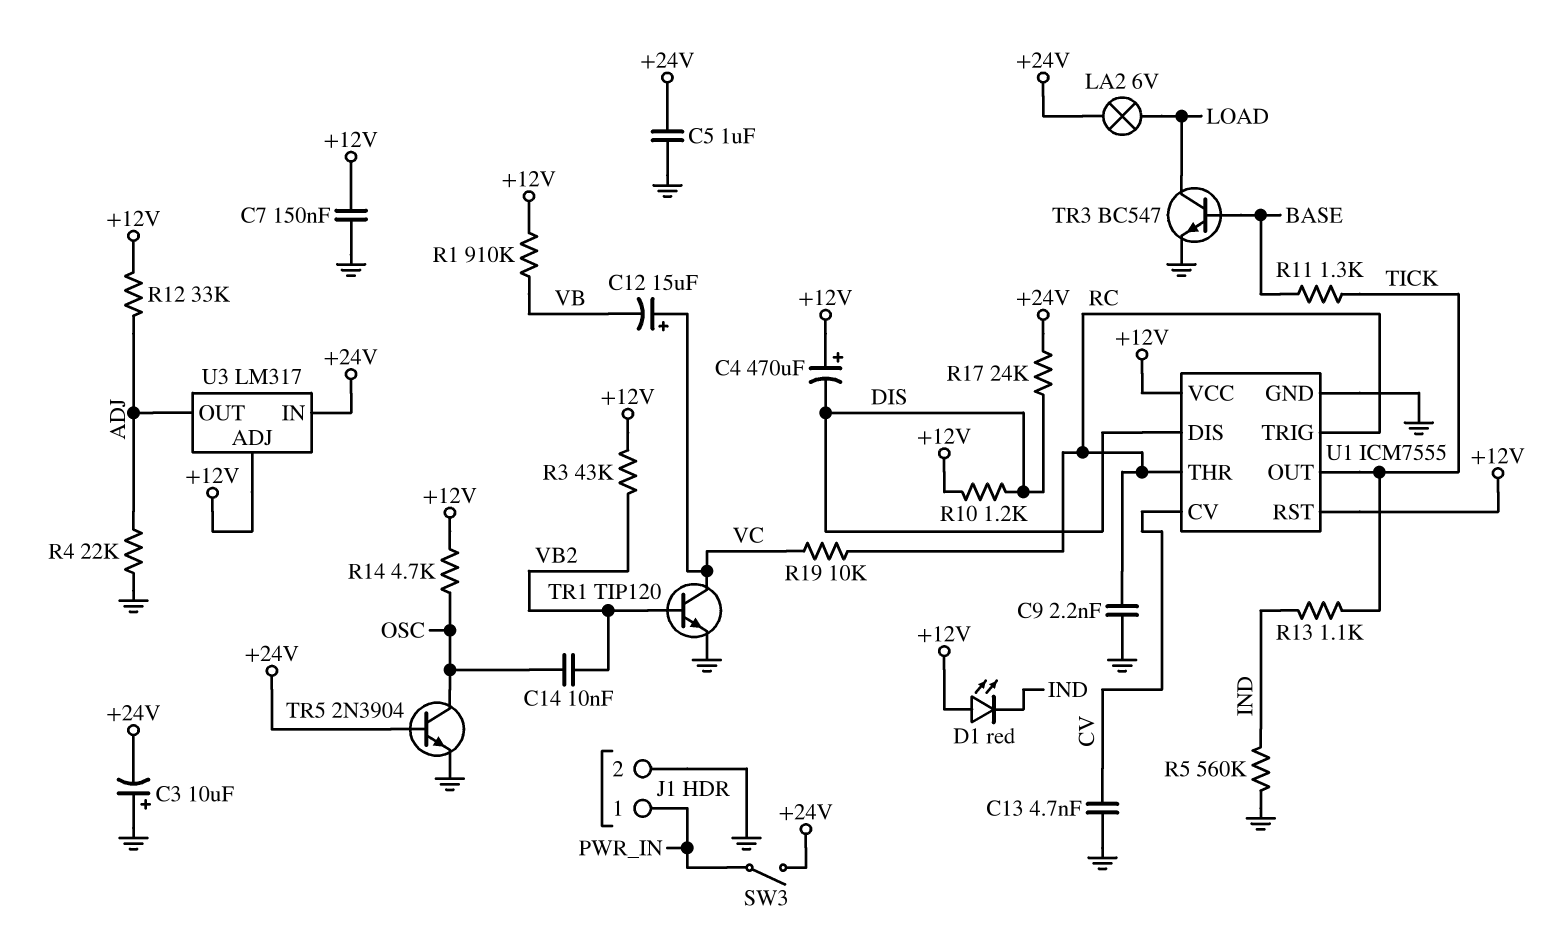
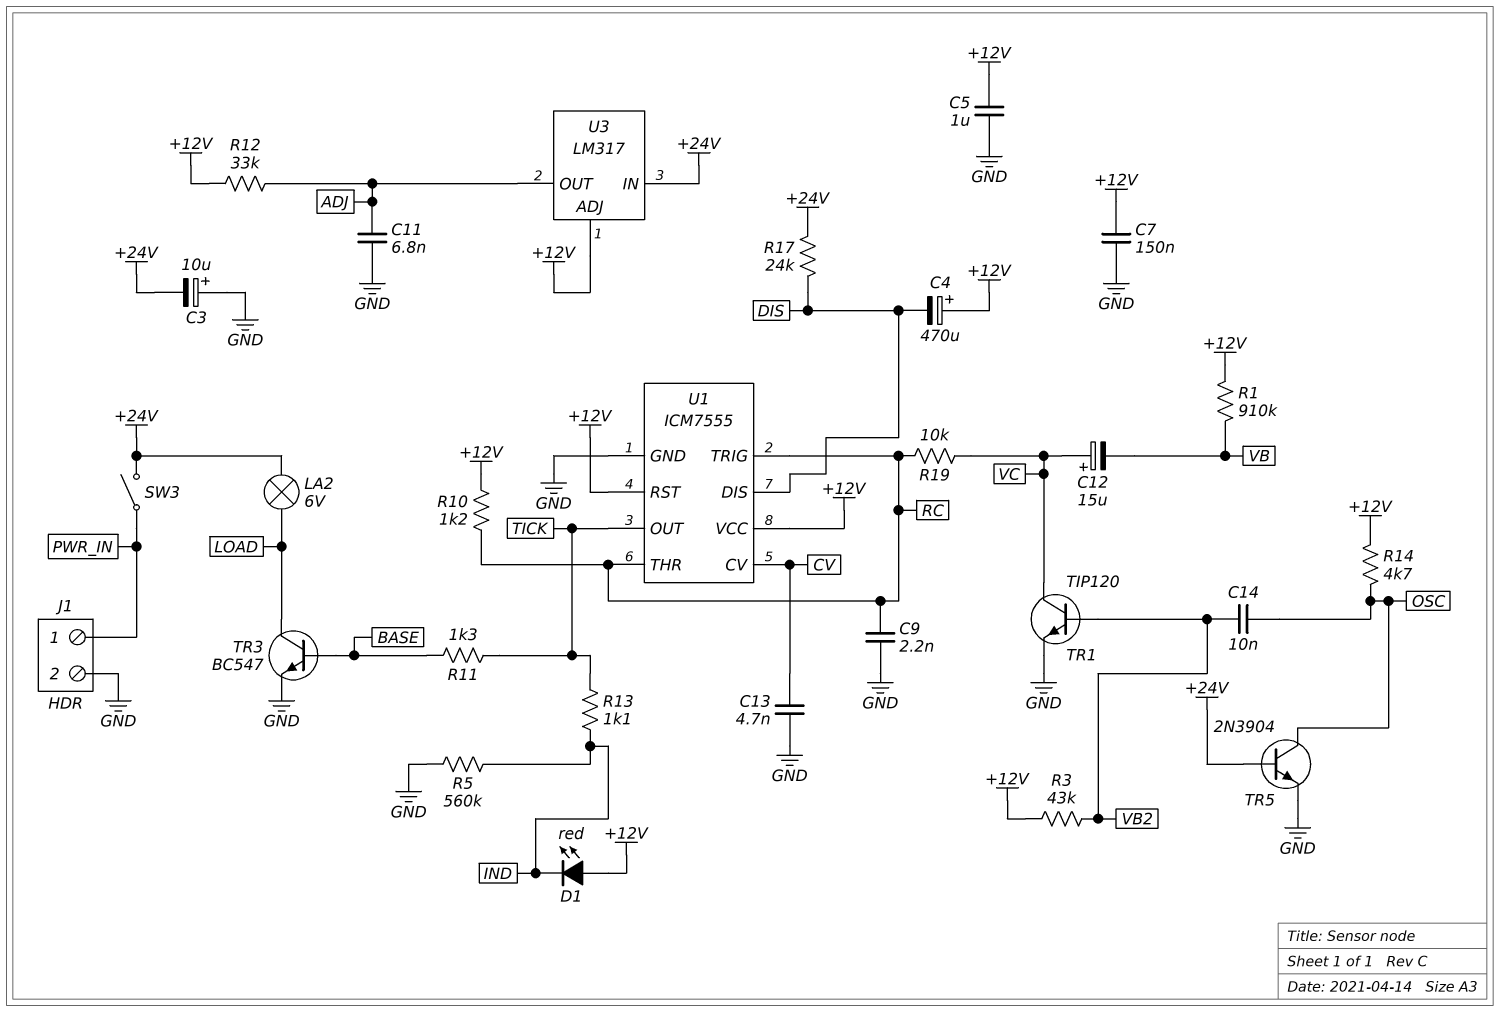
C5: 1uF (+24V, GND) -> 1uF (+12V, GND)
C11: none -> 6.8nF (ADJ, GND)
R4: 22k (ADJ, GND) -> none
R10: 1.2k (+12V, DIS) -> 1.2k (+12V, RC)

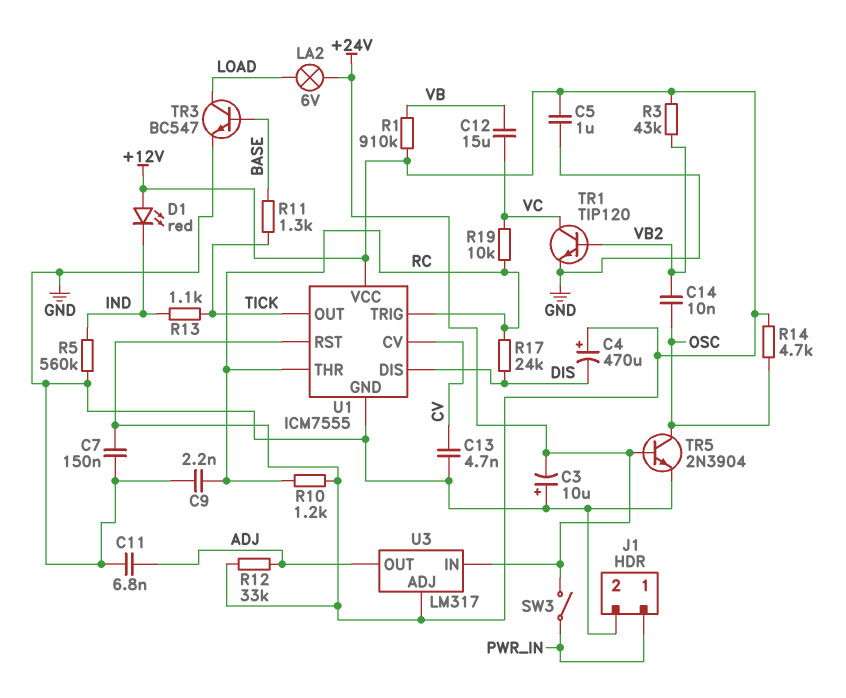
C12: 15uF (plus VC, minus VB) -> 15uF (VB, VC)
R17: 24k (+24V, DIS) -> 24k (DIS, RC)

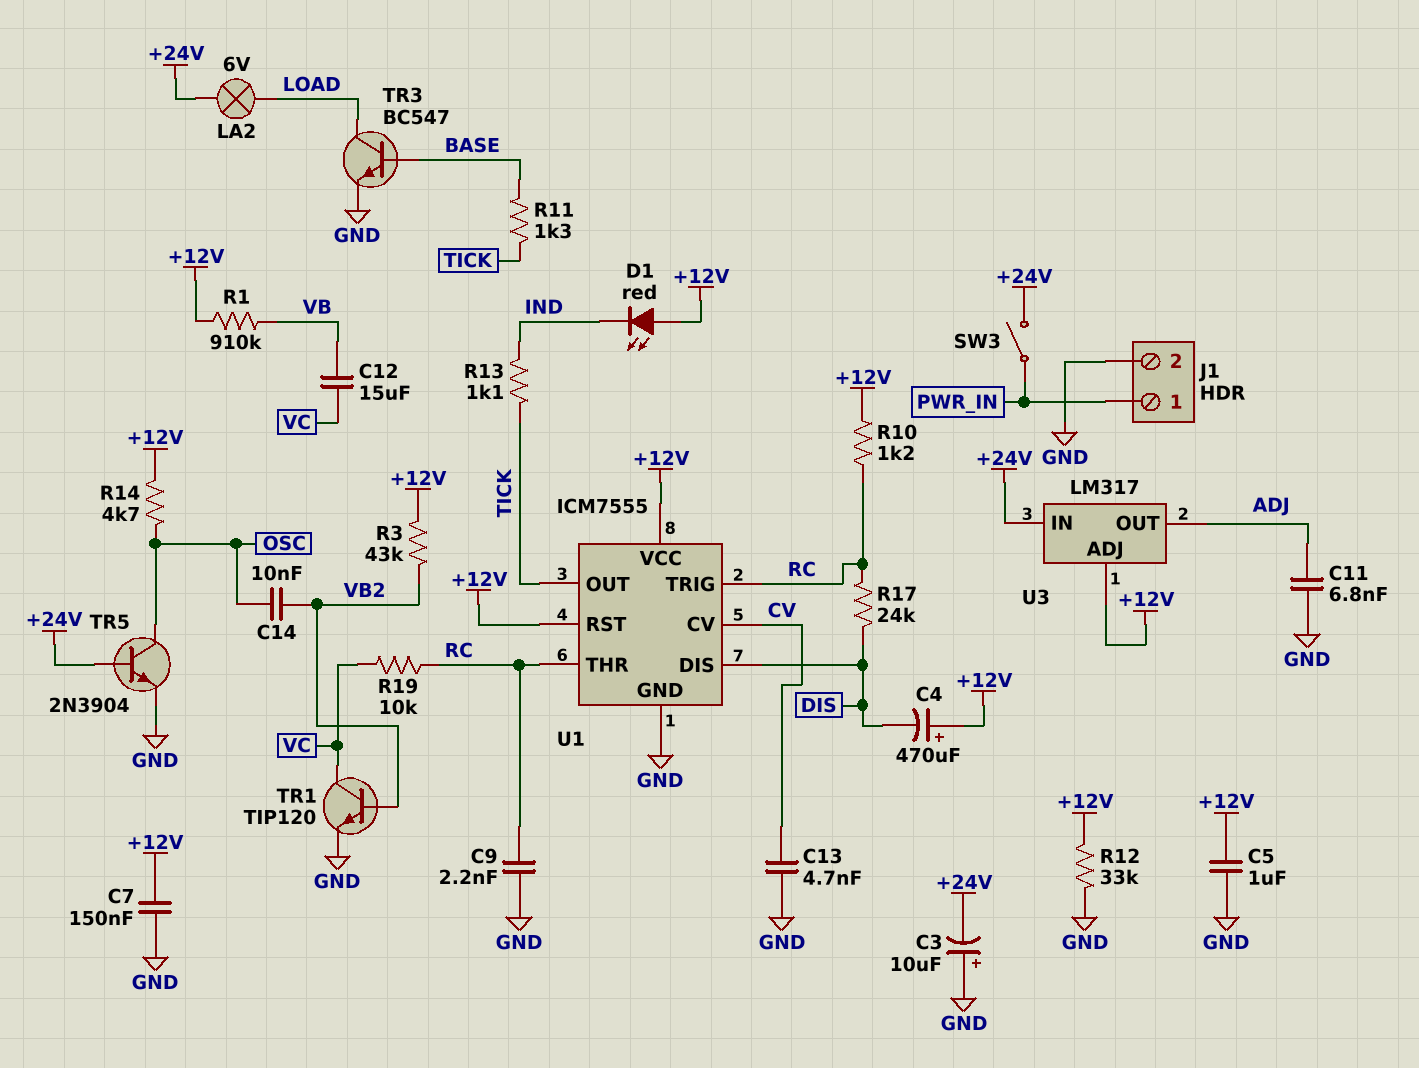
R5: 560k (GND, IND) -> none
R12: 33k (+12V, ADJ) -> 33k (+12V, GND)

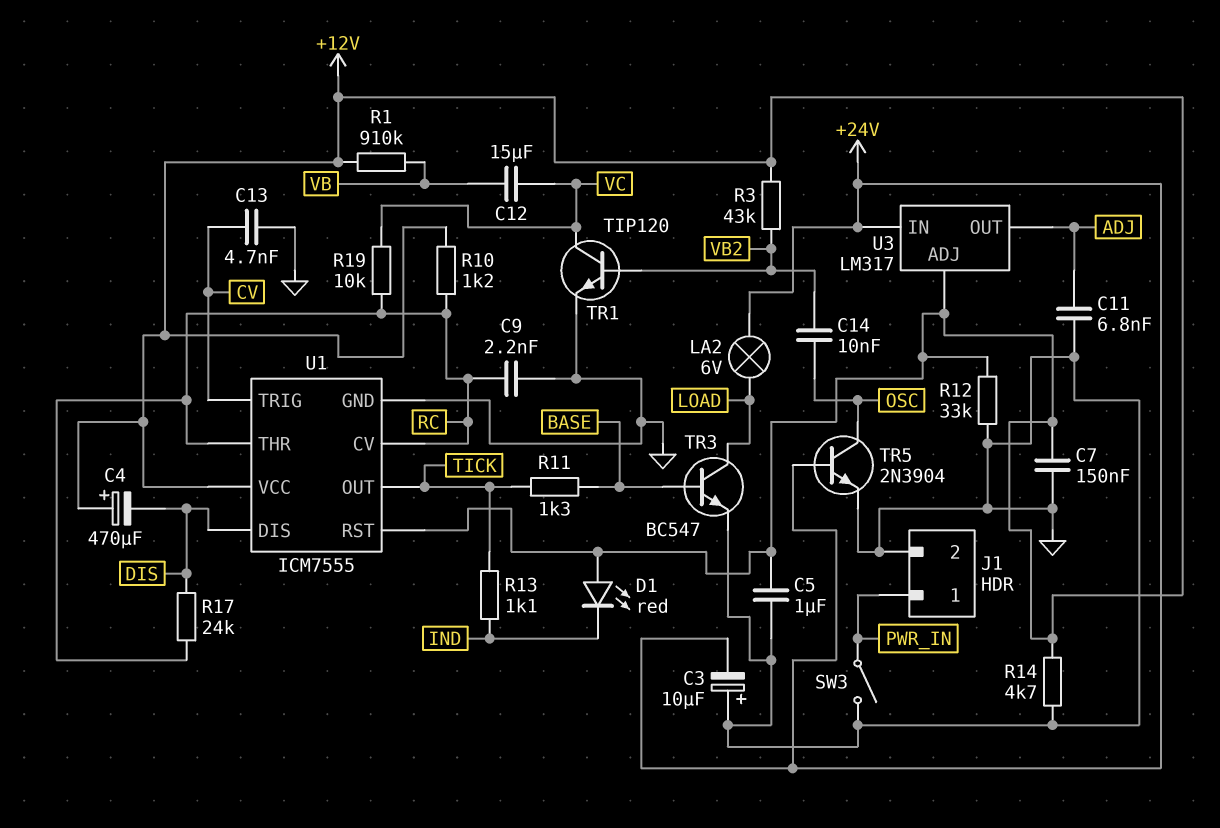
R14: 4.7k (+12V, OSC) -> 4.7k (+12V, GND)
SW3: switch (+24V, PWR_IN) -> switch (GND, PWR_IN)
U1 pin CV: CV -> RC
U1 pin TRIG: RC -> CV

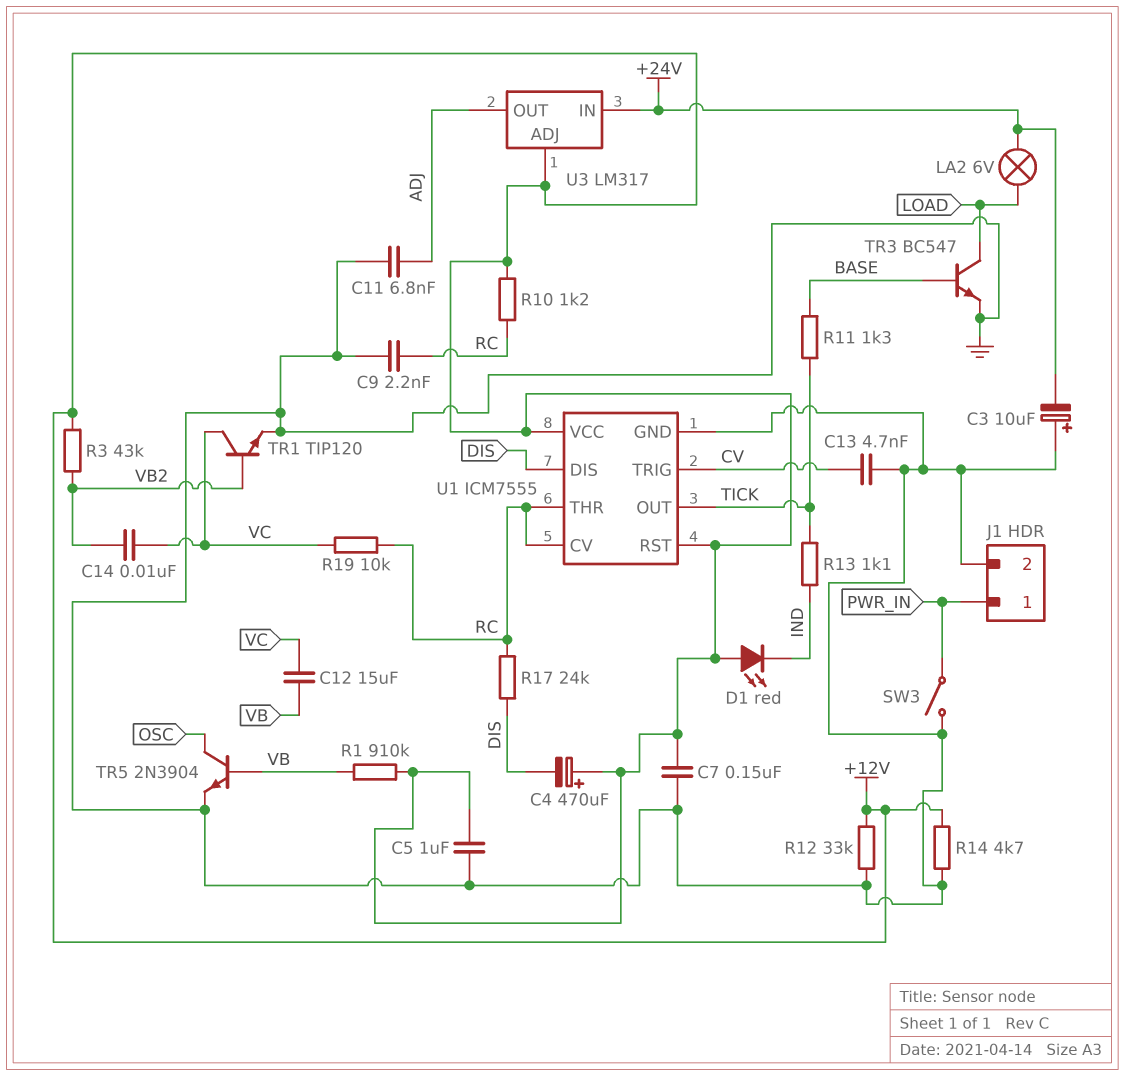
C14: 10nF (OSC, VB2) -> 10nF (VB2, VC)
TR5: NPN 2N3904 (B +24V, C OSC, E GND) -> NPN 2N3904 (B VB, C OSC, E GND)

